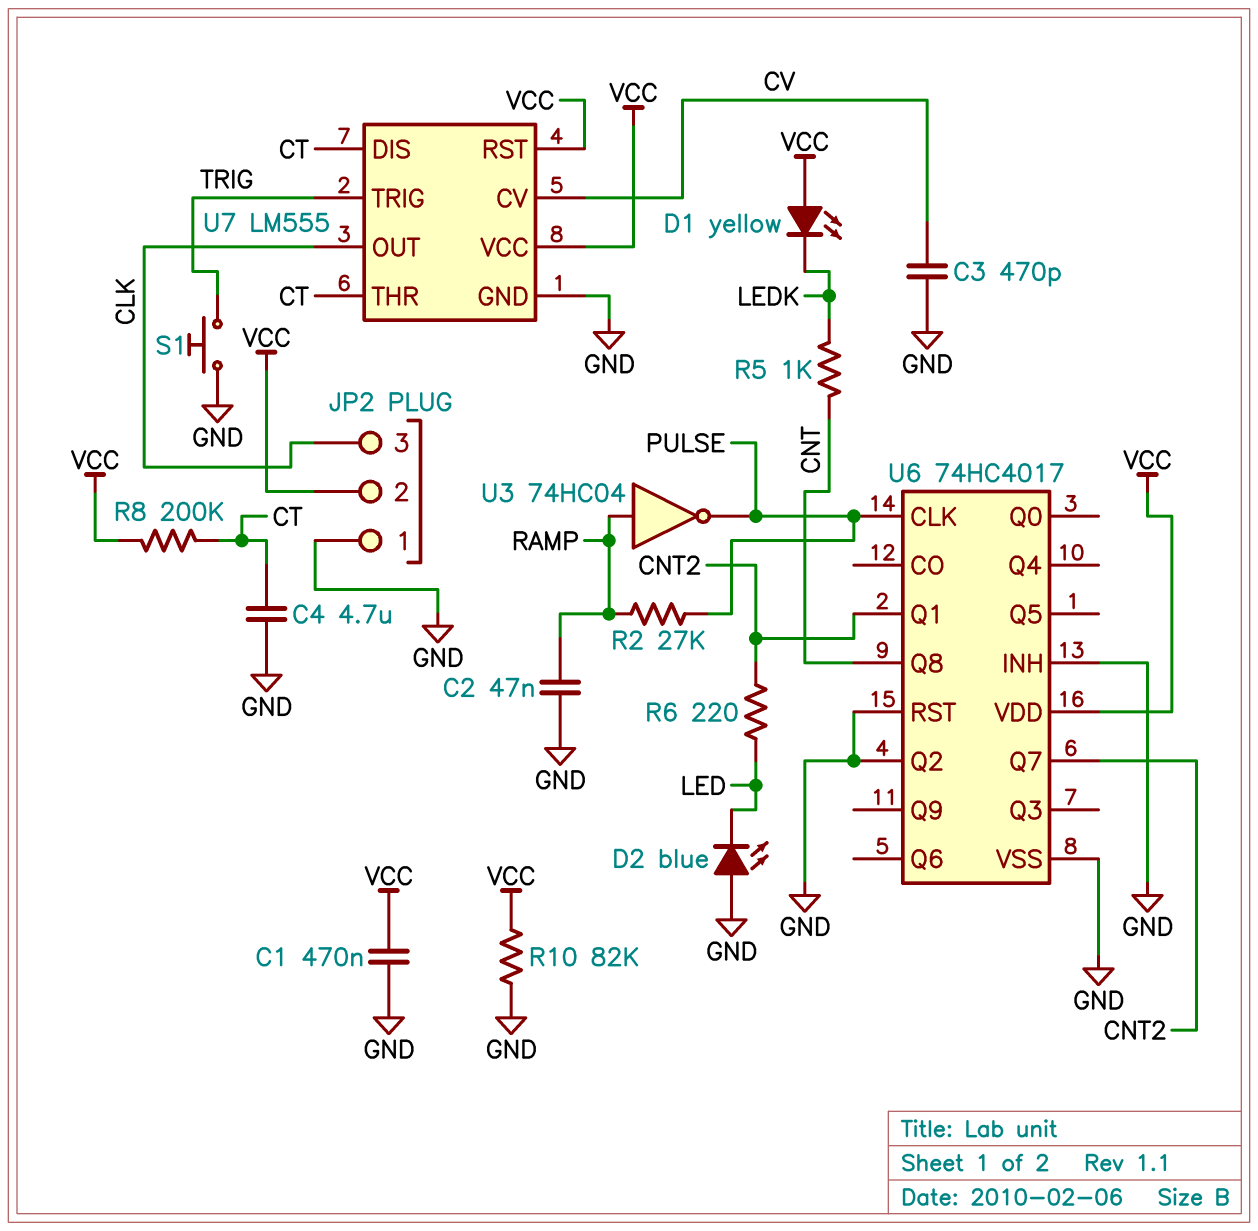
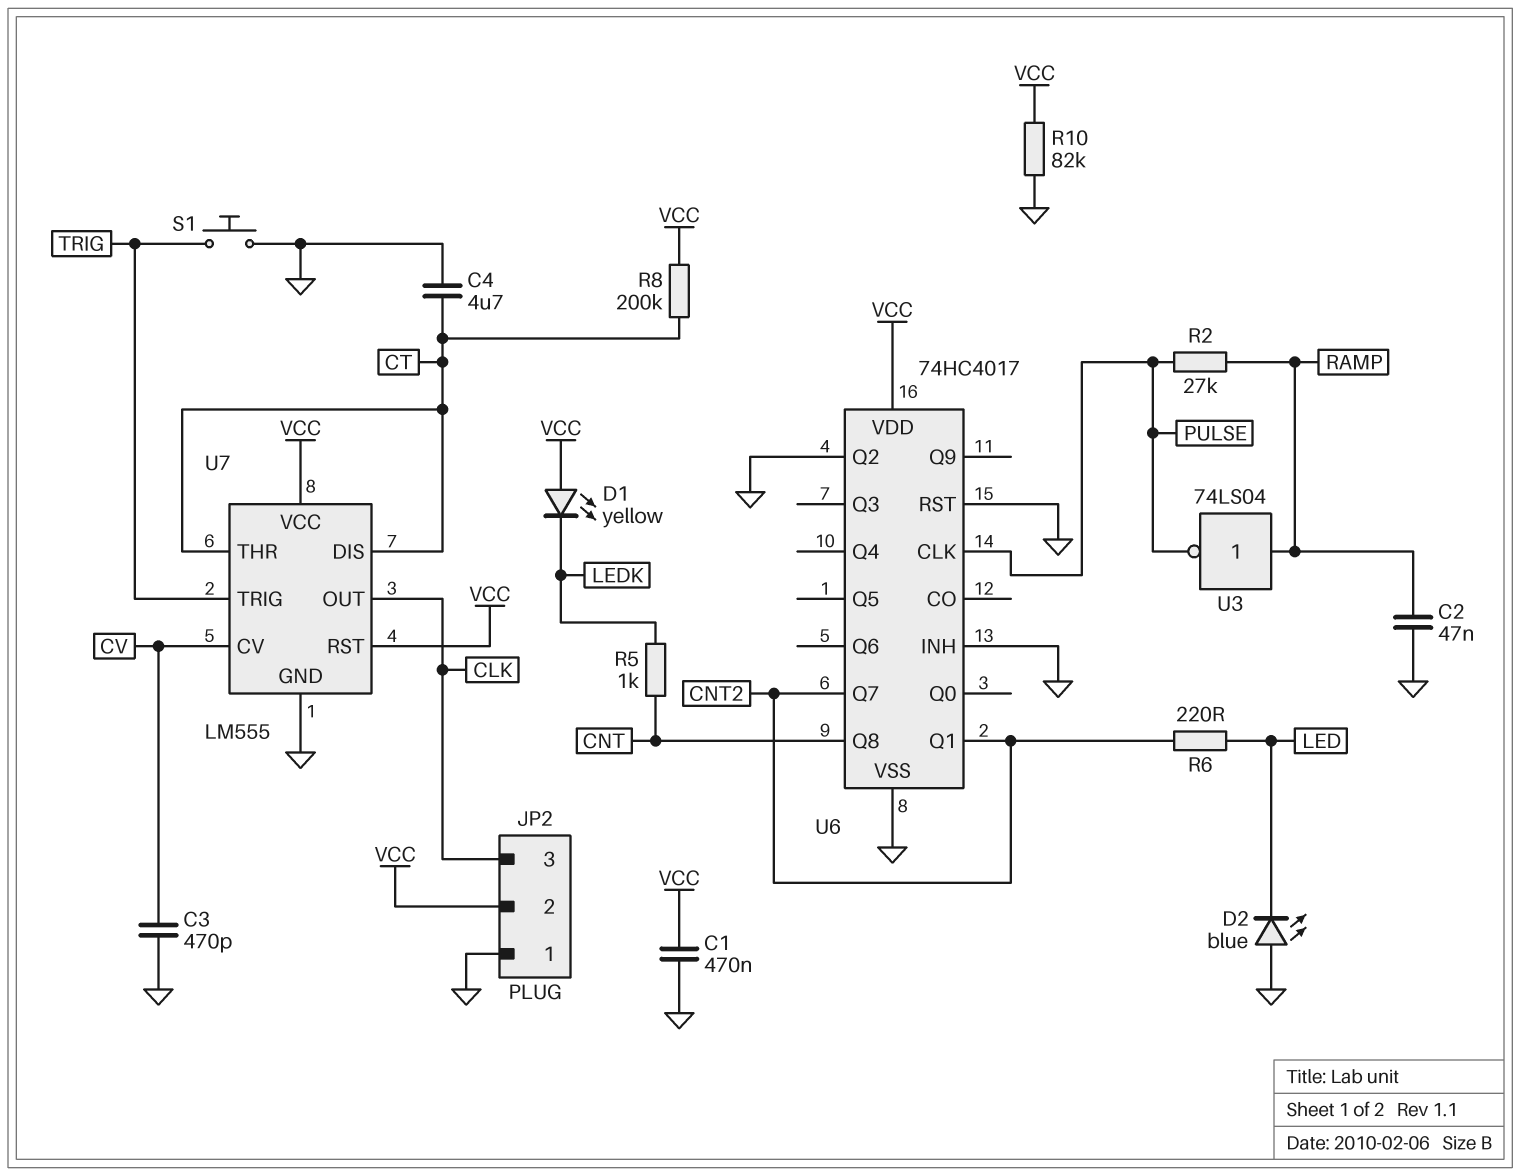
U3: NOT 74HC04 (in RAMP, out PULSE) -> NOT 74LS04 (in RAMP, out PULSE)

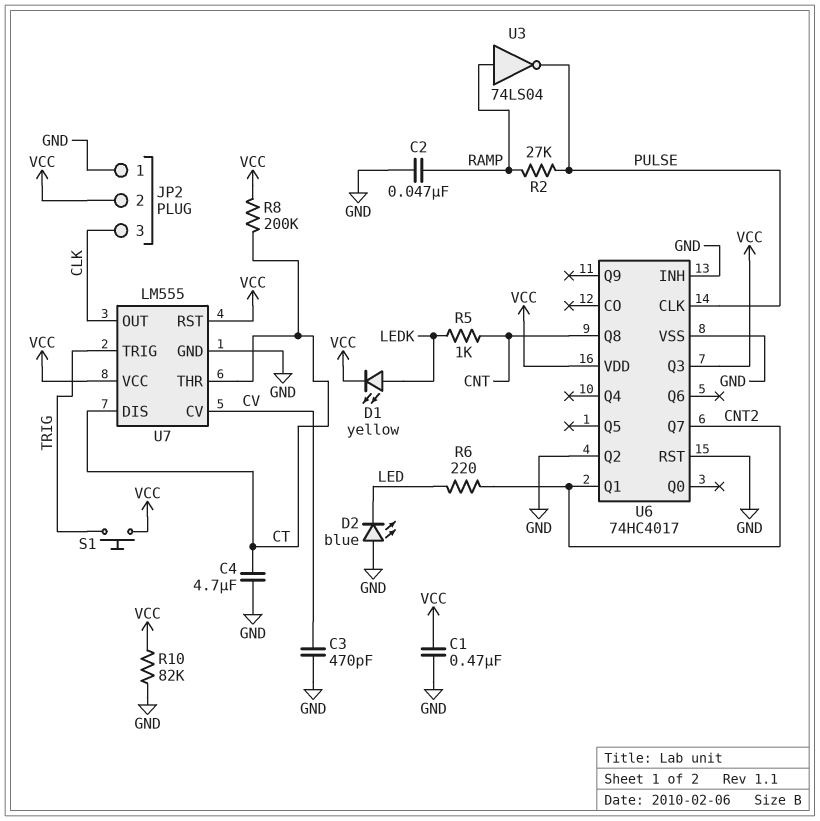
D1: LED yellow (A VCC, K LEDK) -> LED yellow (A LEDK, K VCC)
S1: button (GND, TRIG) -> button (TRIG, VCC)
U6 pin Q3: none -> VCC

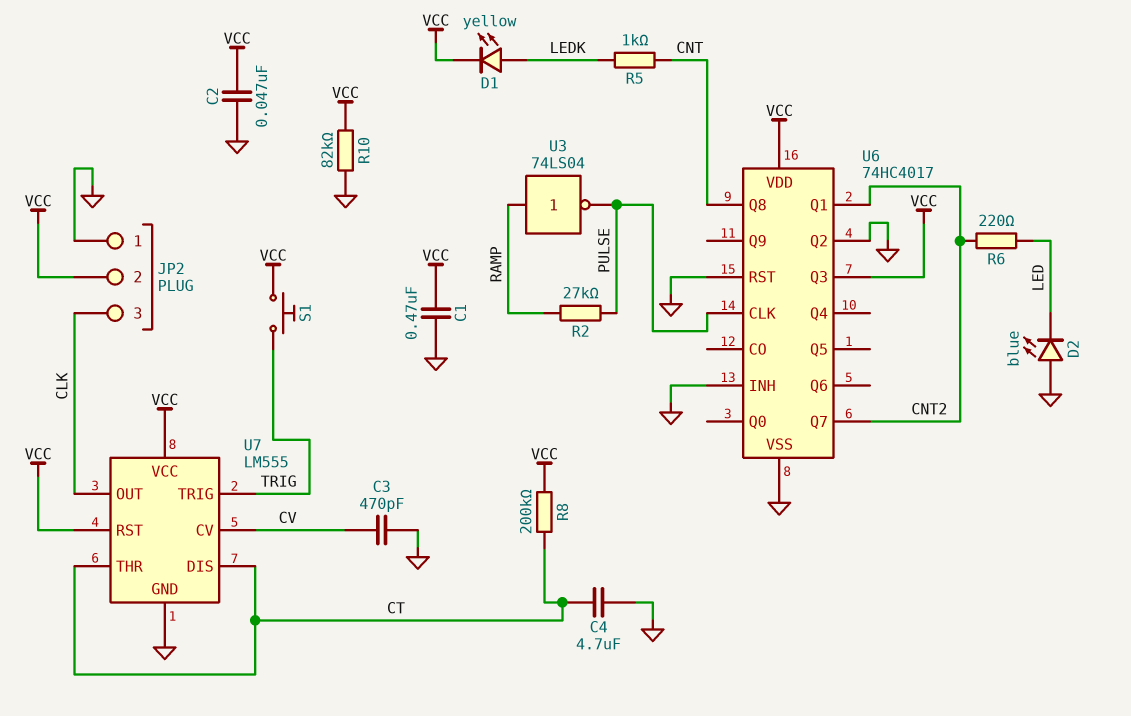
C2: 47nF (GND, RAMP) -> 47nF (GND, VCC)

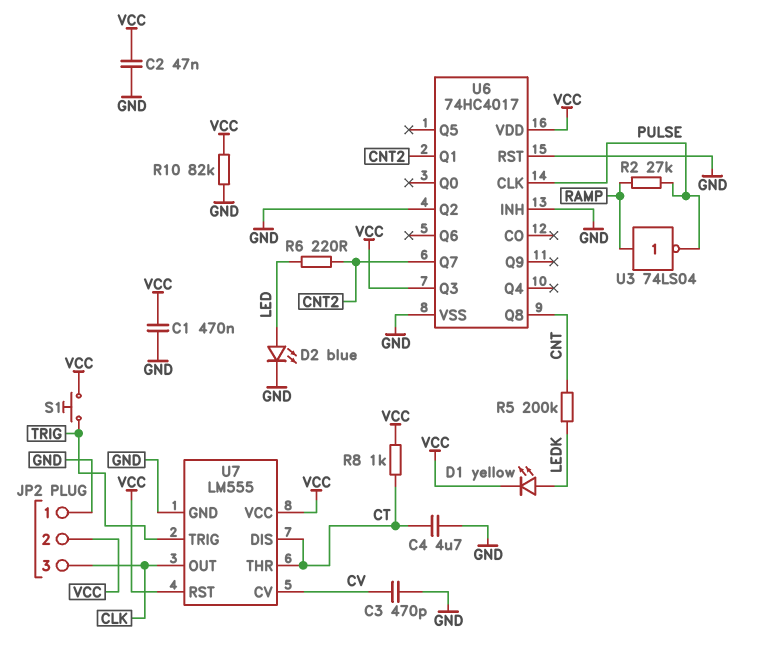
D2: LED blue (A GND, K LED) -> LED blue (A LED, K GND)
R5: 1k (CNT, LEDK) -> 200k (CNT, LEDK)
R8: 200k (CT, VCC) -> 1k (CT, VCC)

